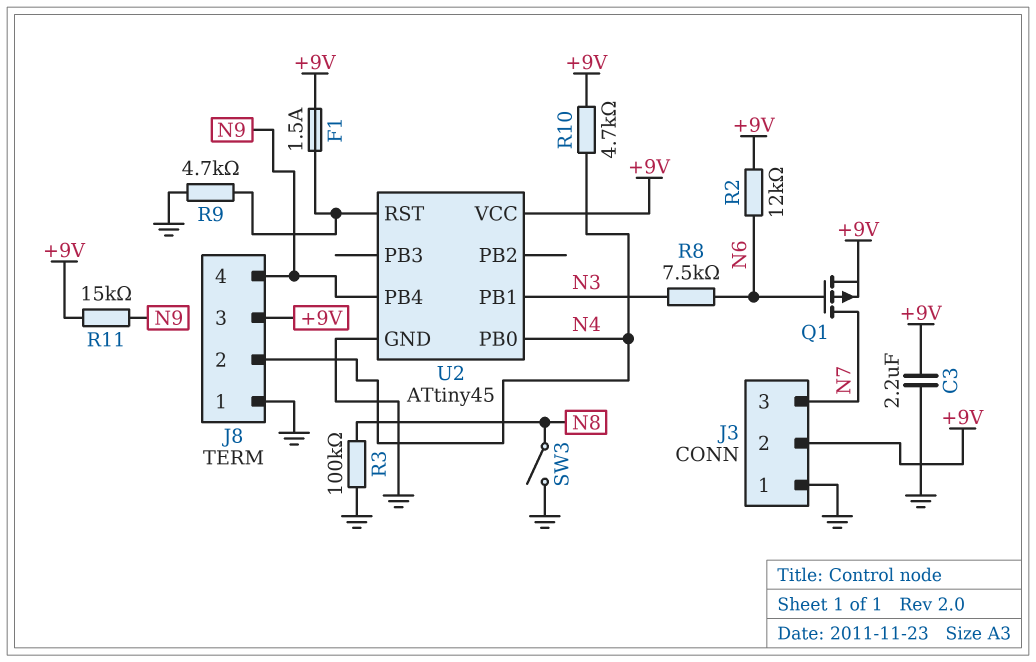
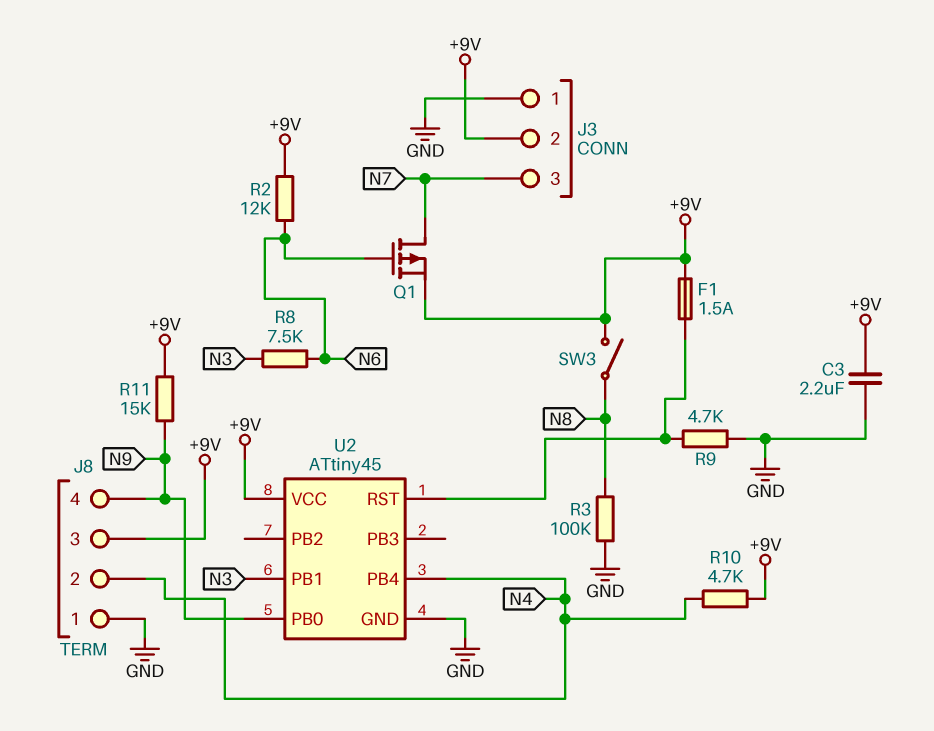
SW3: switch (GND, N8) -> switch (+9V, N8)
U2 pin PB0: N4 -> N9
U2 pin PB4: N9 -> N4

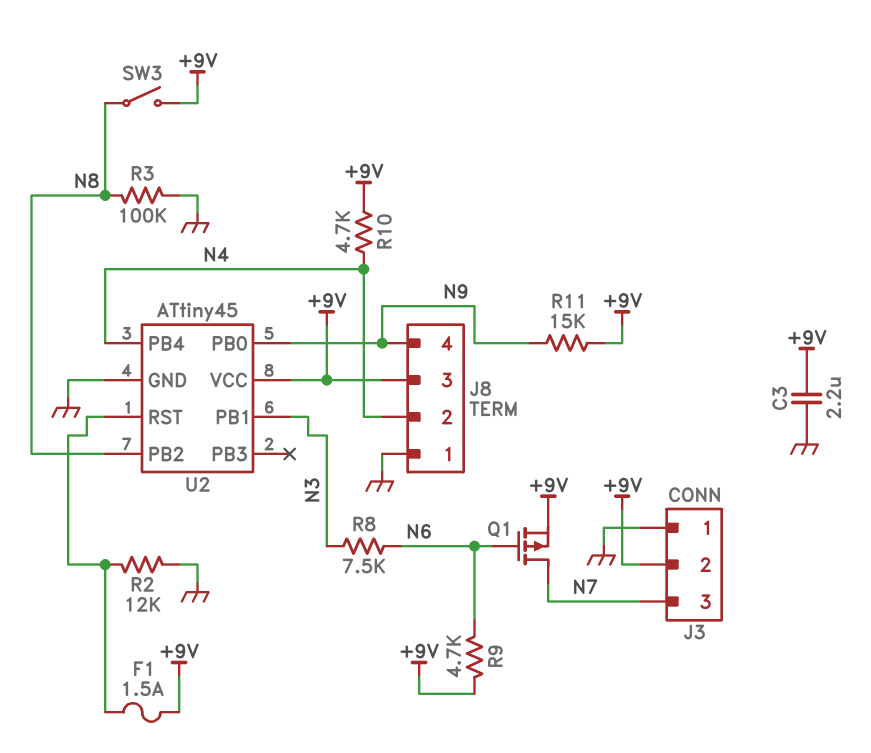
R2: 12k (+9V, N6) -> 12k (GND, U2/RST)
R9: 4.7k (GND, U2/RST) -> 4.7k (+9V, N6)
U2 pin PB2: none -> N8

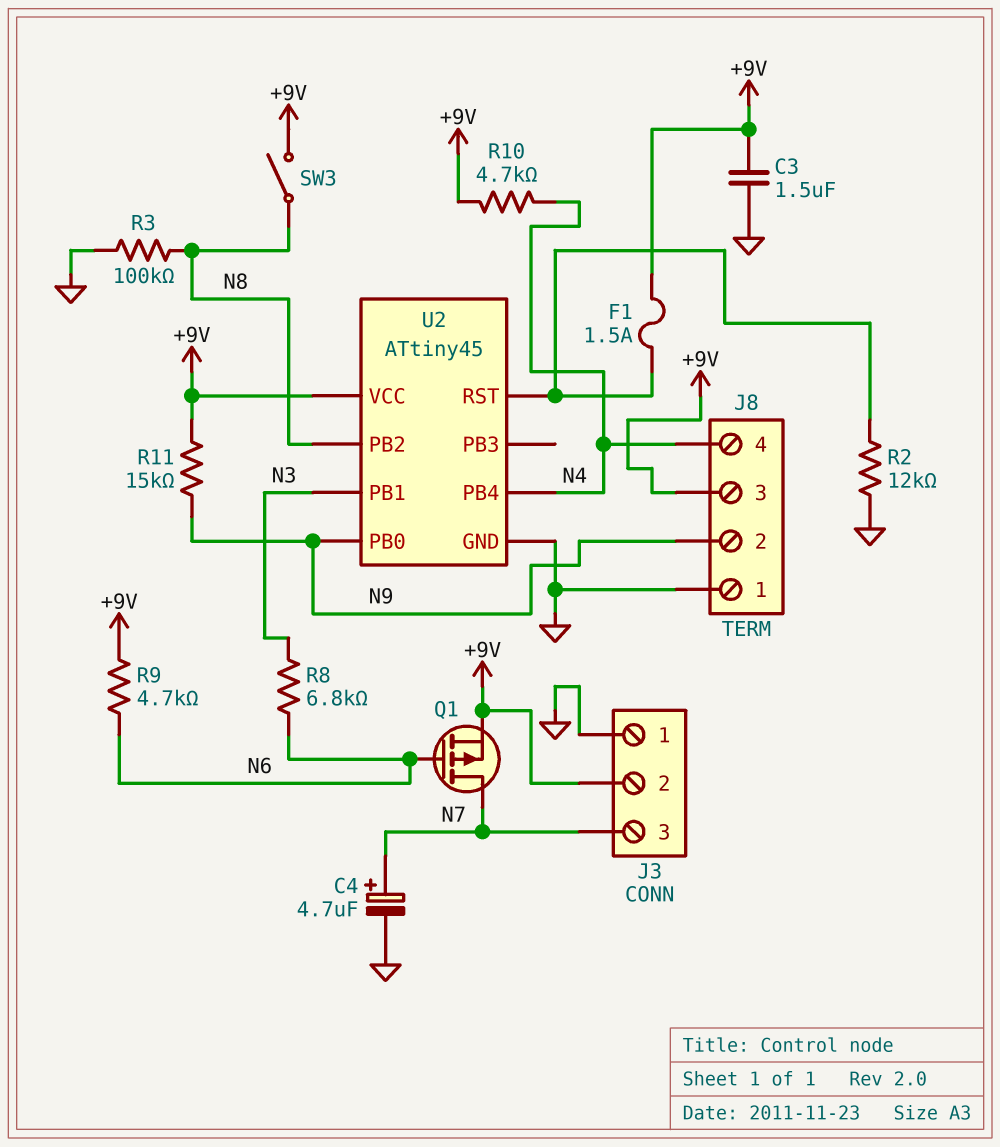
C3: 2.2uF (+9V, GND) -> 1.5uF (+9V, GND)
C4: none -> 4.7uF (plus N7, minus GND)
J8 pin 2: N4 -> N9
J8 pin 4: N9 -> N4
R8: 7.5k (N3, N6) -> 6.8k (N3, N6)

